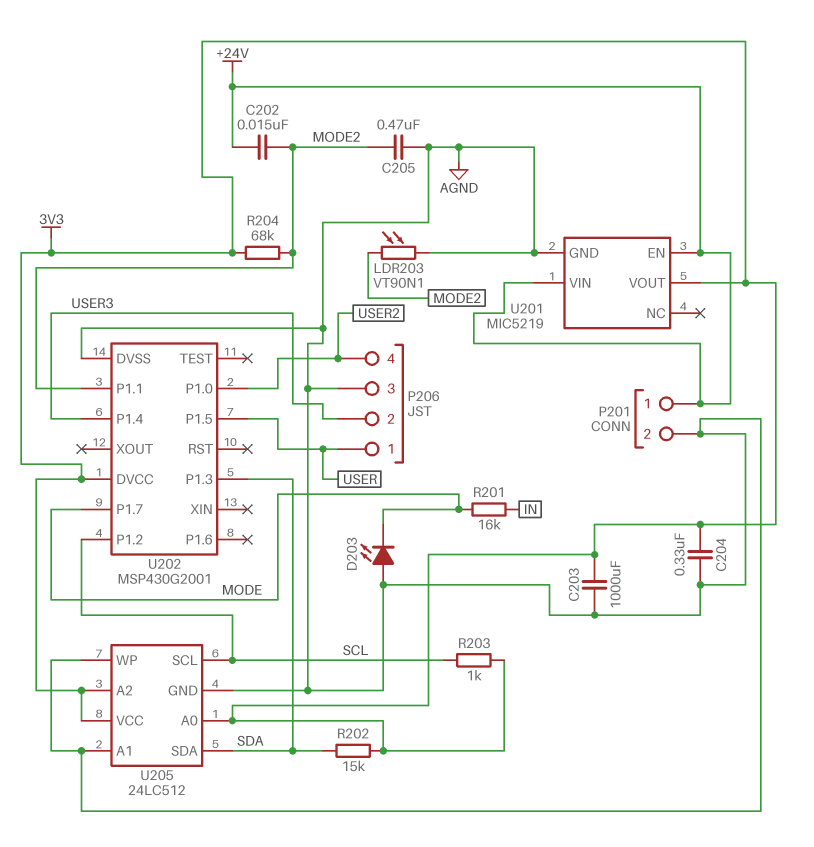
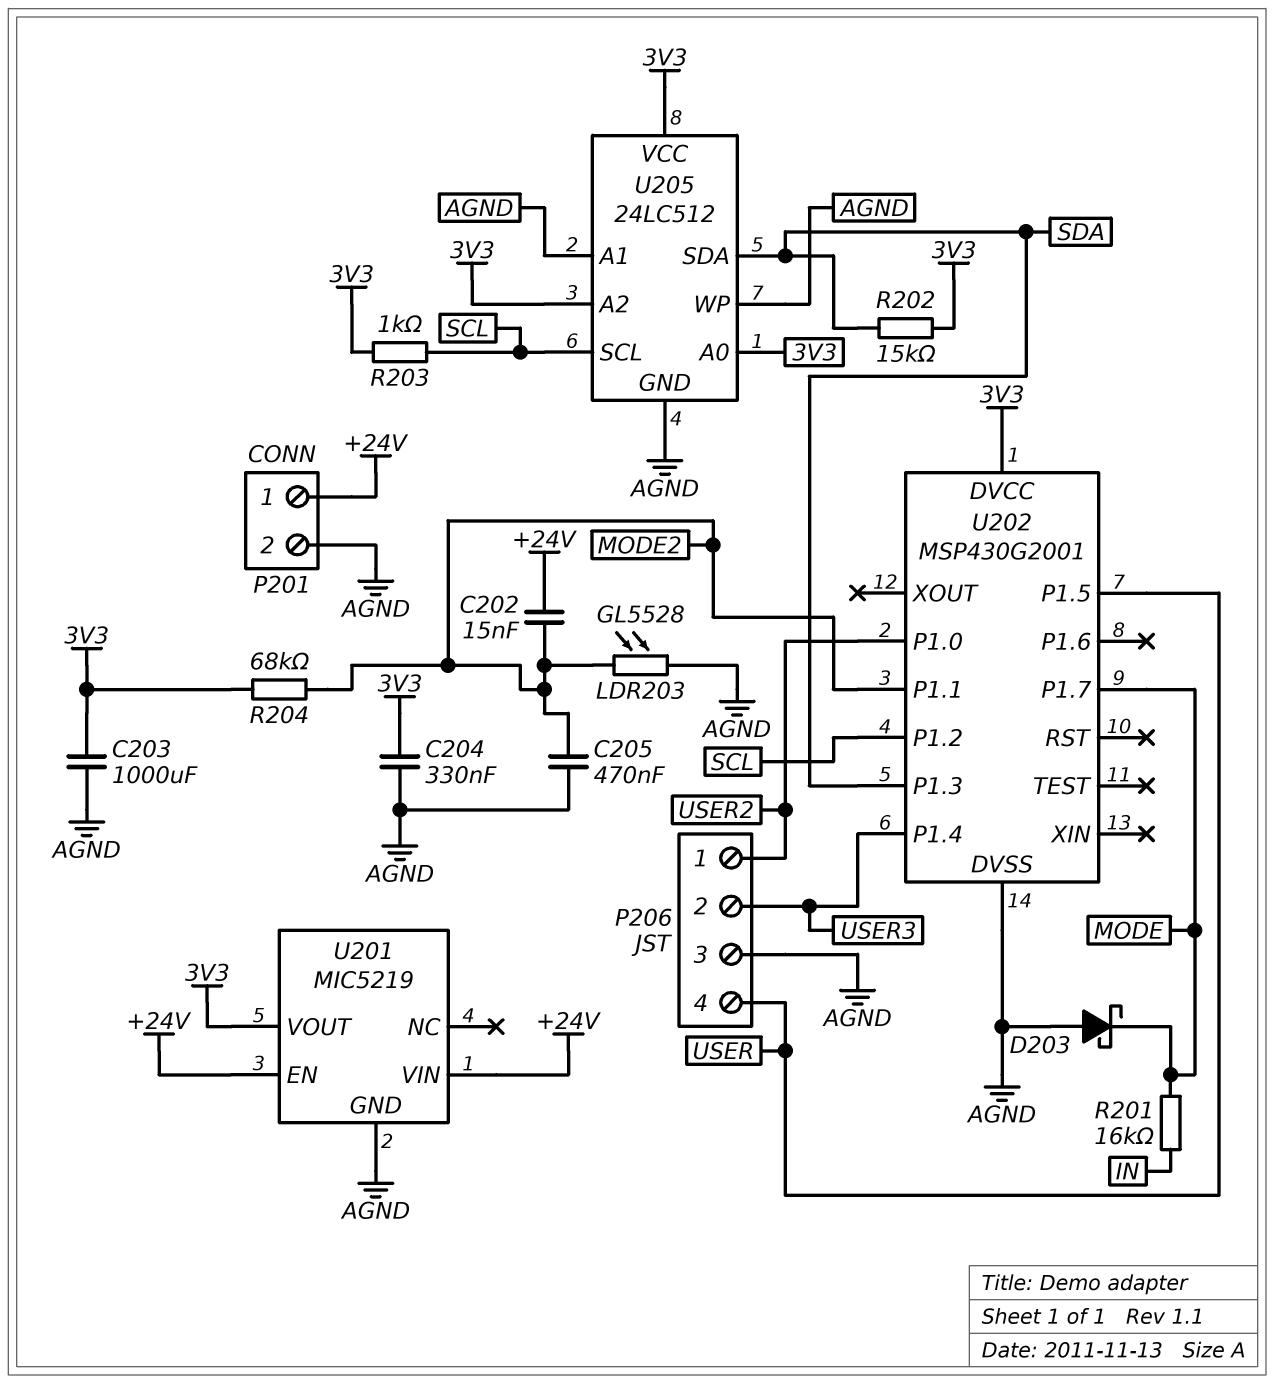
D203: LED (A AGND, K MODE) -> schottky (A AGND, K MODE)
LDR203: VT90N1 (AGND, MODE2) -> GL5528 (AGND, MODE2)
P206 pin 1: USER -> USER2
P206 pin 4: USER2 -> USER

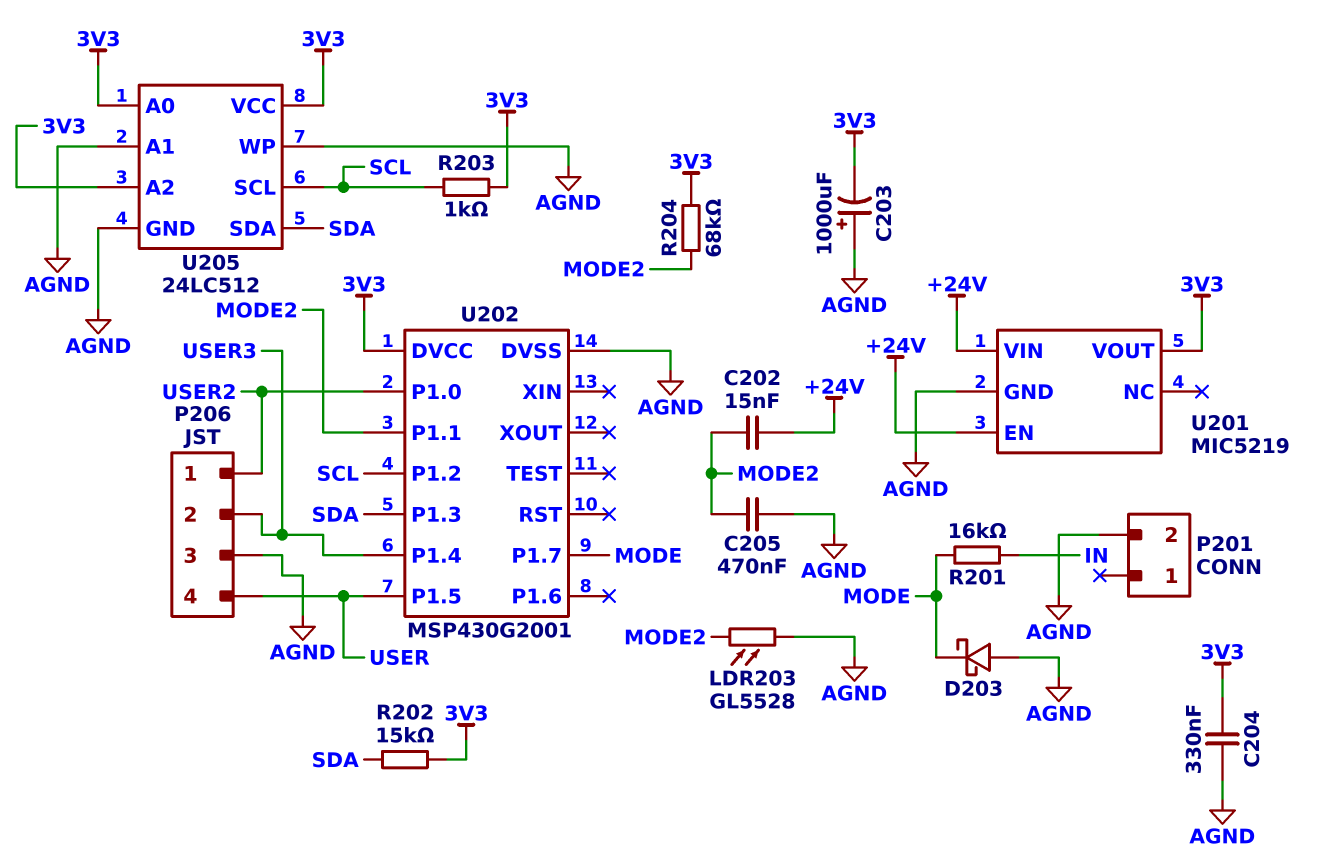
C203: 1000uF (3V3, AGND) -> 1000uF (plus AGND, minus 3V3)
P201 pin 1: +24V -> none

